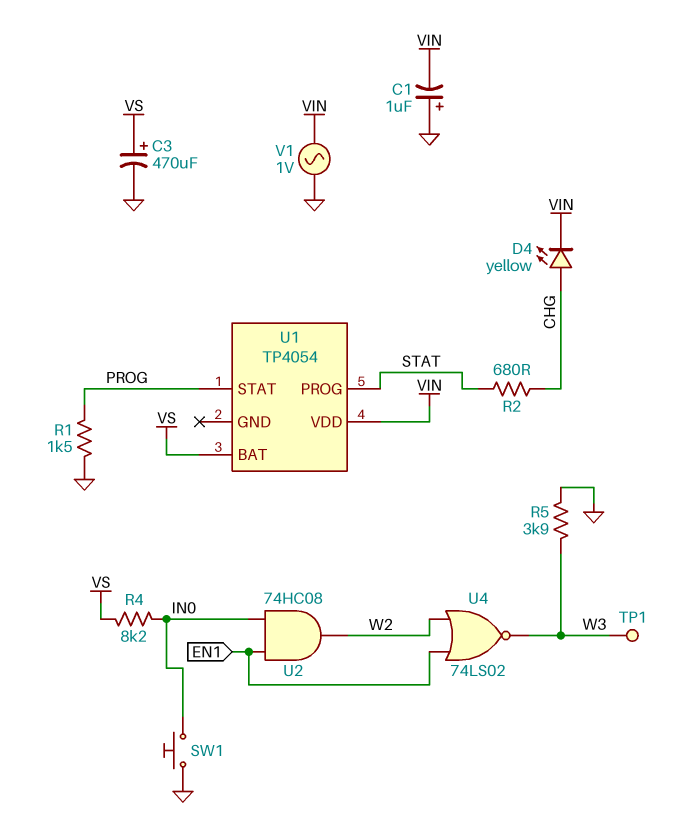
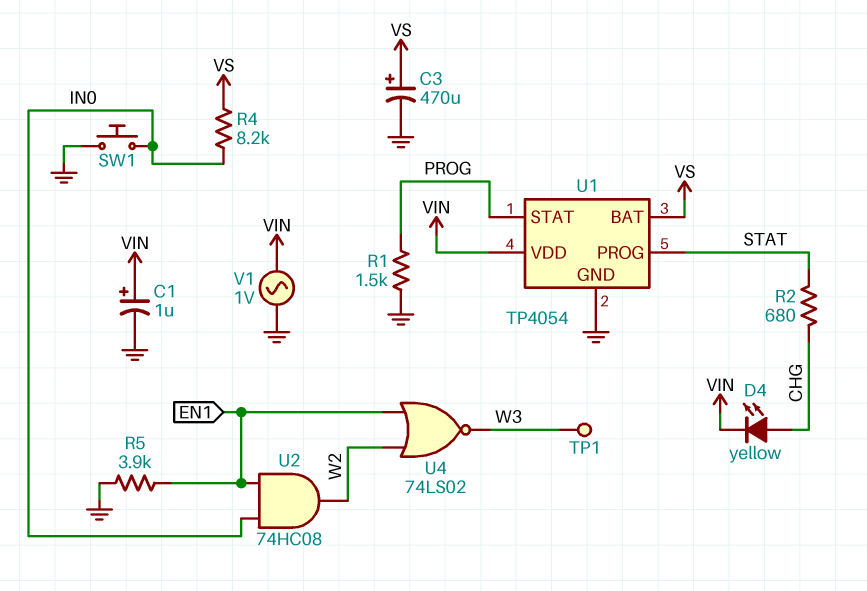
C1: 1uF (plus GND, minus VIN) -> 1uF (plus VIN, minus GND)
R5: 3.9k (GND, W3) -> 3.9k (EN1, GND)
U1 pin GND: none -> GND

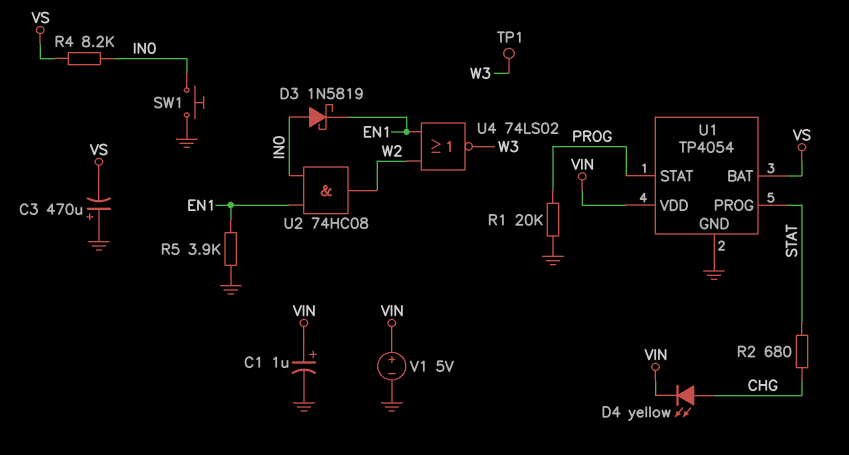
C3: 470uF (plus VS, minus GND) -> 470uF (plus GND, minus VS)
D3: none -> schottky 1N5819 (A IN0, K EN1)
R1: 1.5k (GND, PROG) -> 20k (GND, PROG)
V1: AC 1V (GND, VIN) -> 5V (plus VIN, minus GND)

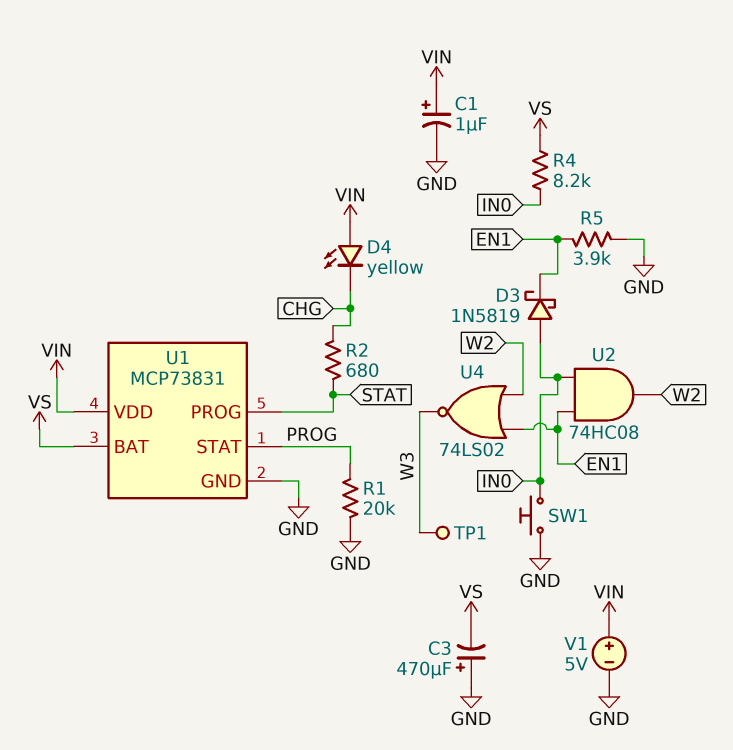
D4: LED yellow (A CHG, K VIN) -> LED yellow (A VIN, K CHG)
U1: TP4054 -> MCP73831

